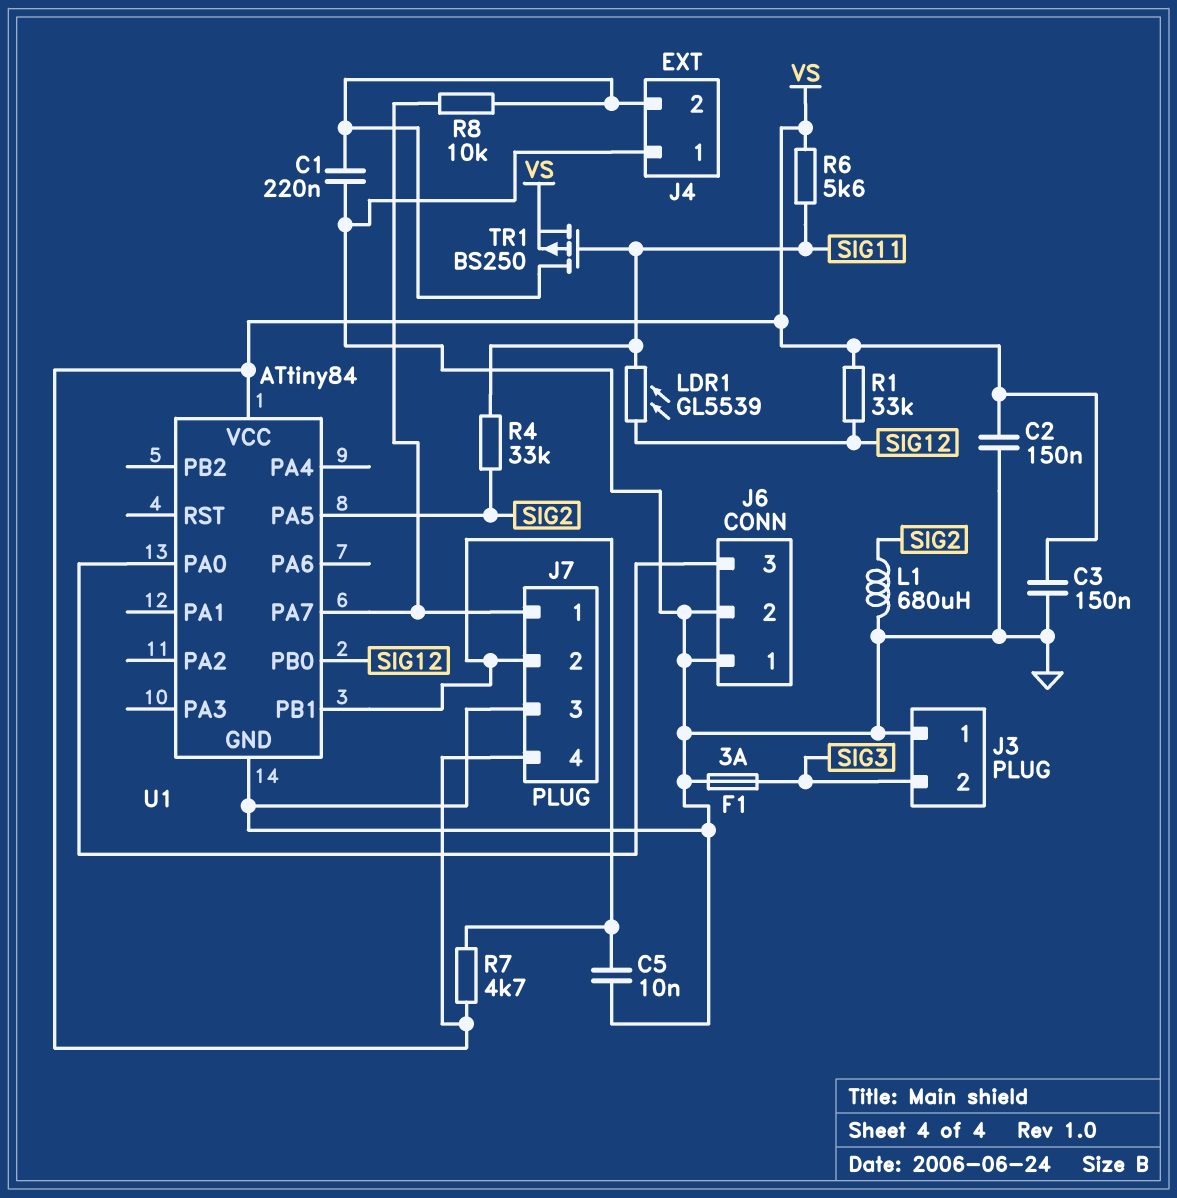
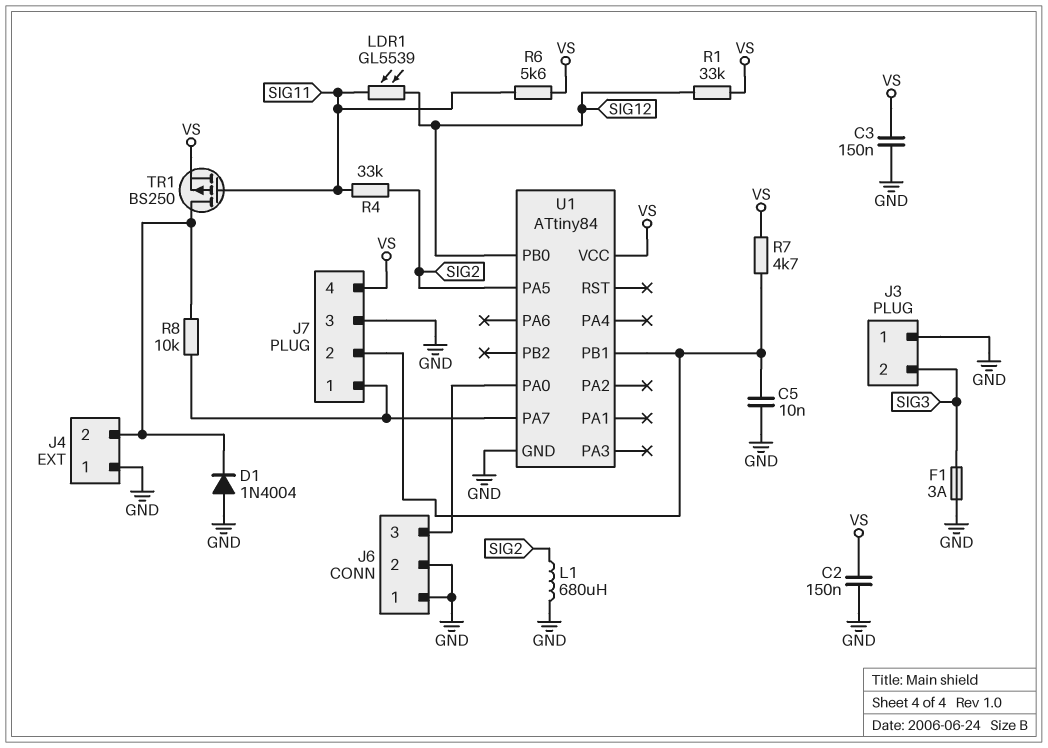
C1: 220nF (GND, J4/2) -> none
D1: none -> diode 1N4004 (A GND, K J4/2)

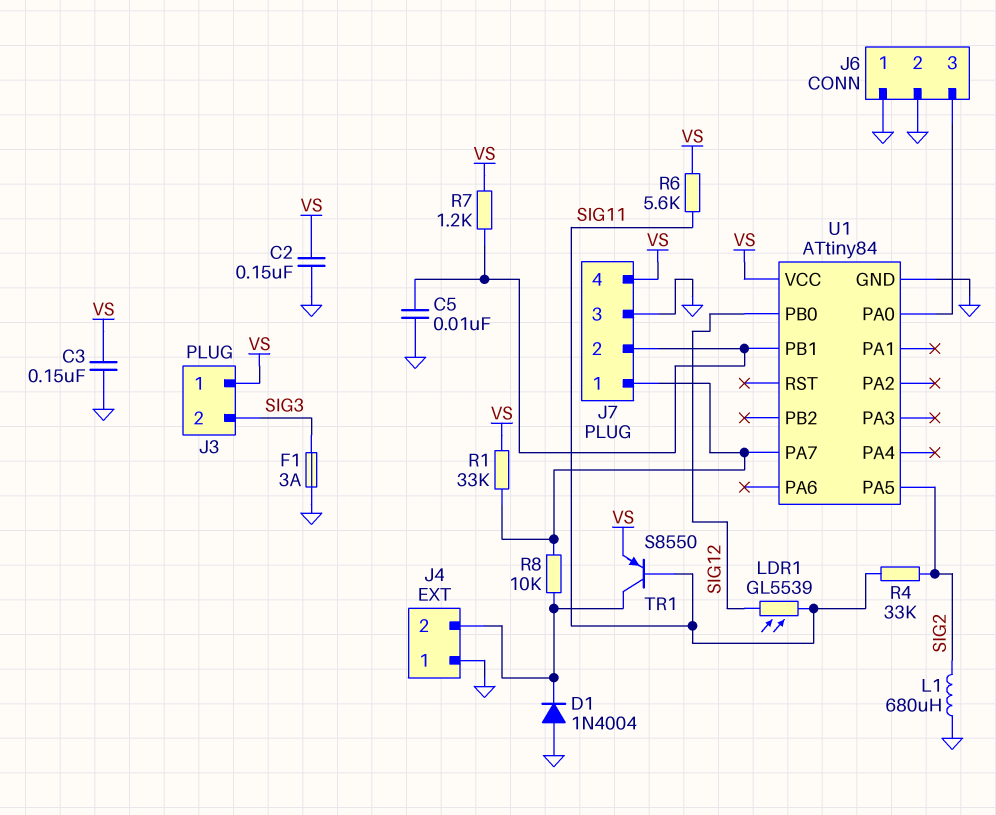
J3 pin 1: GND -> VS
R1: 33k (SIG12, VS) -> 33k (J7/1, VS)
R7: 4.7k (J7/2, VS) -> 1.2k (J7/2, VS)
TR1: PMOS BS250 (G SIG11, D J4/2, S VS) -> PNP S8550 (B SIG11, C J4/2, E VS)

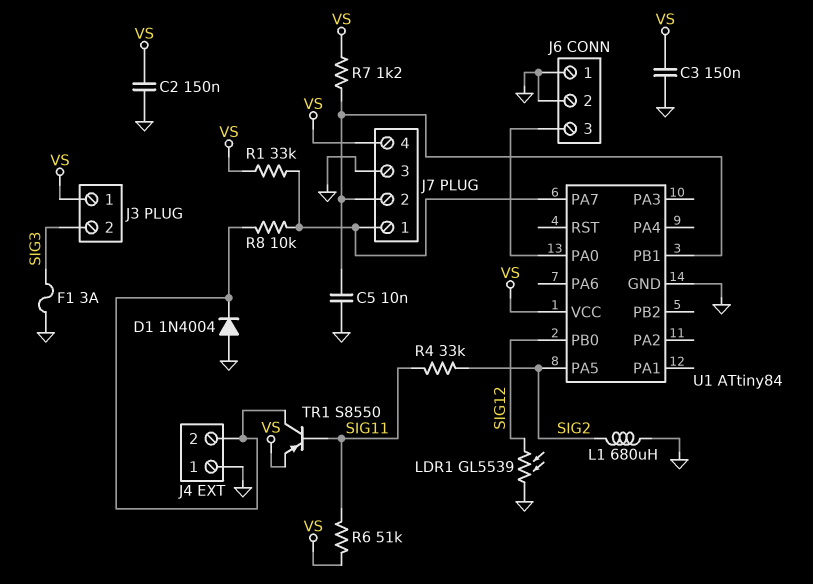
LDR1: GL5539 (SIG11, SIG12) -> GL5539 (GND, SIG12)
R6: 5.6k (SIG11, VS) -> 51k (SIG11, VS)

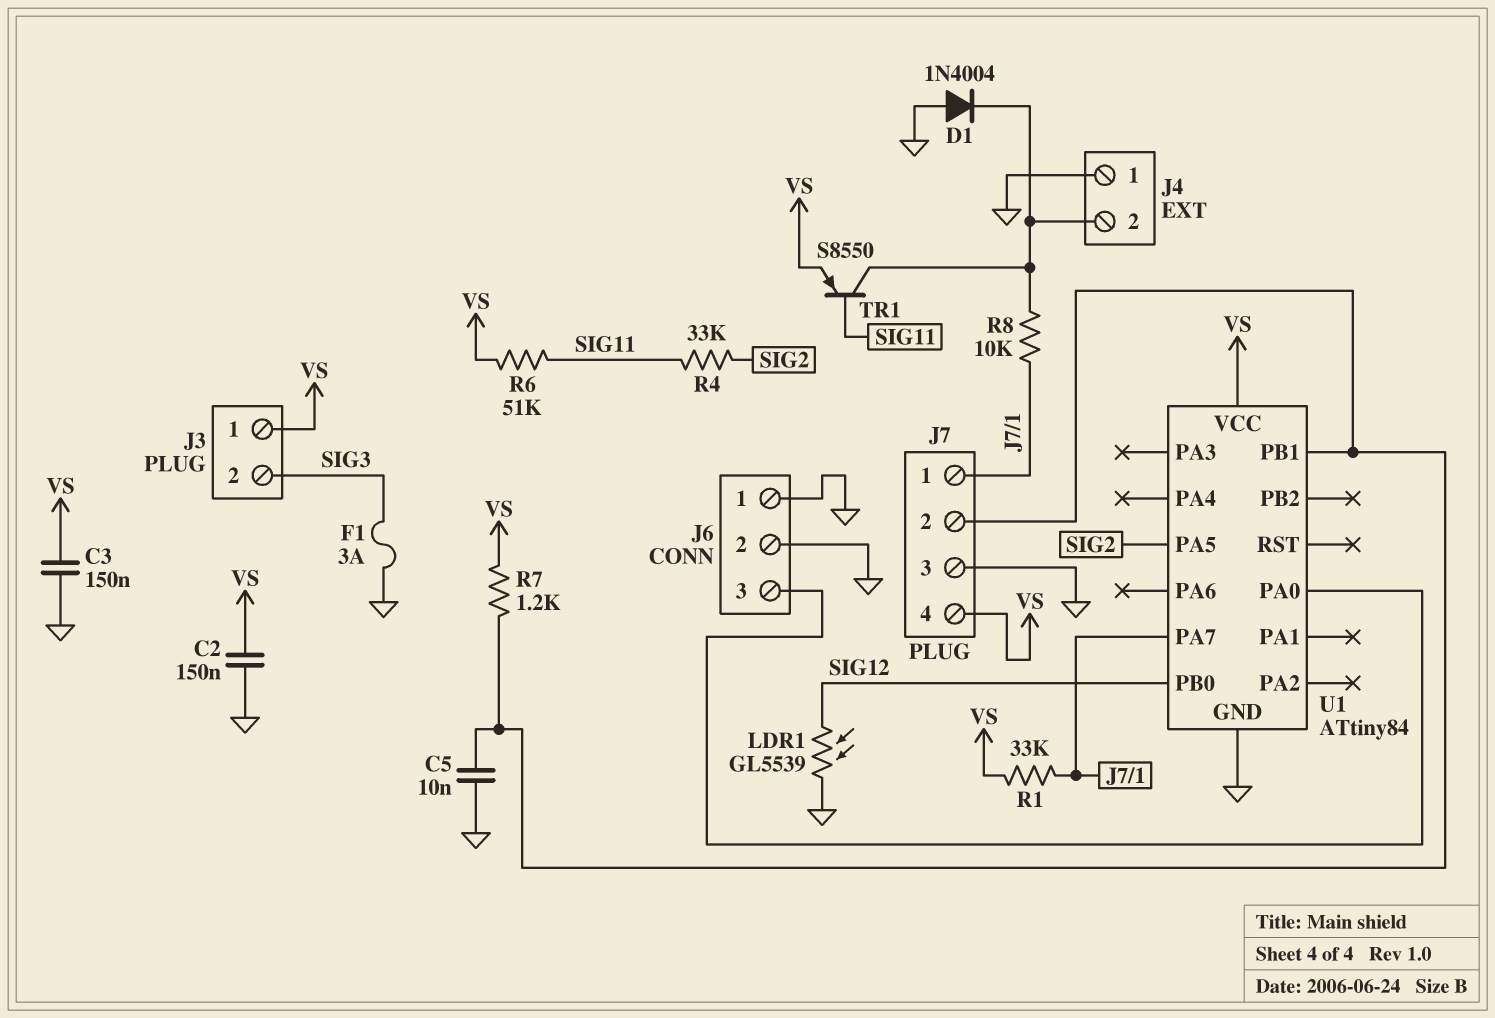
L1: 680uH (GND, SIG2) -> none

